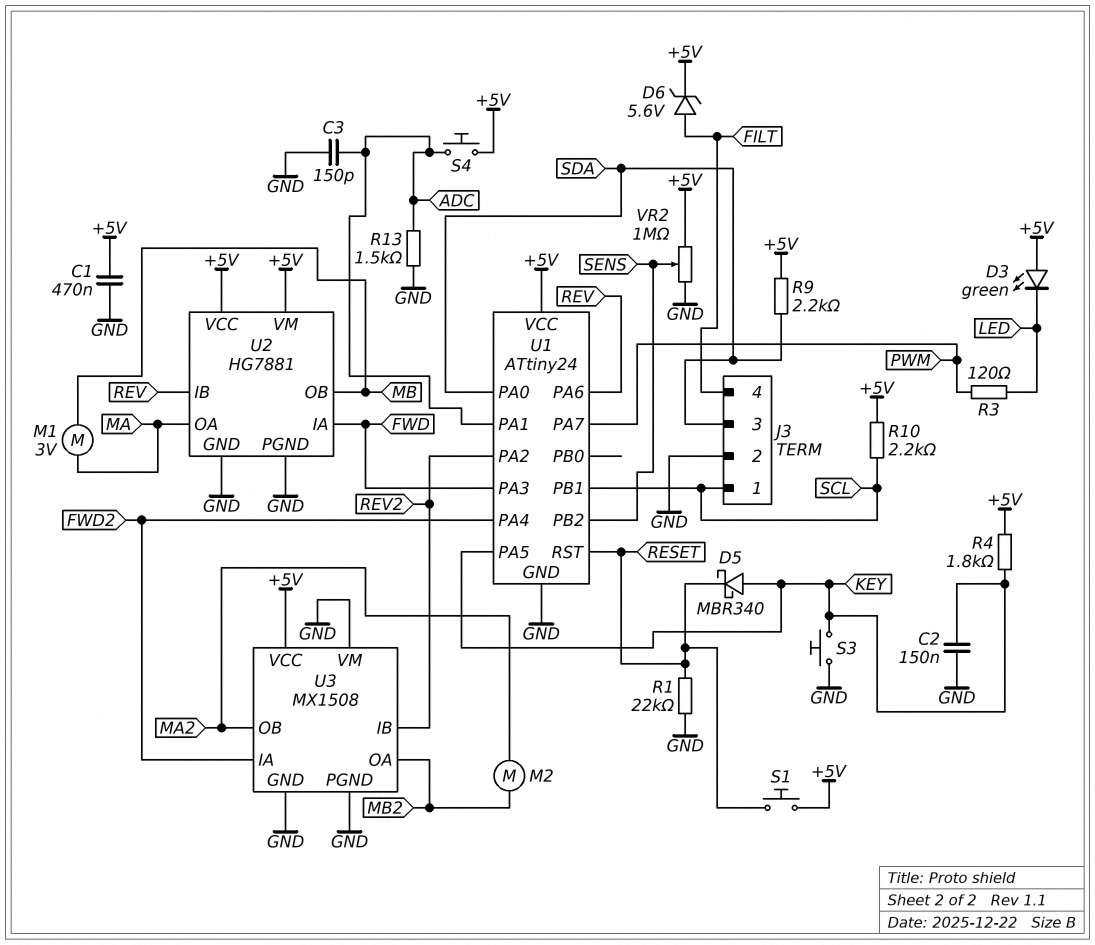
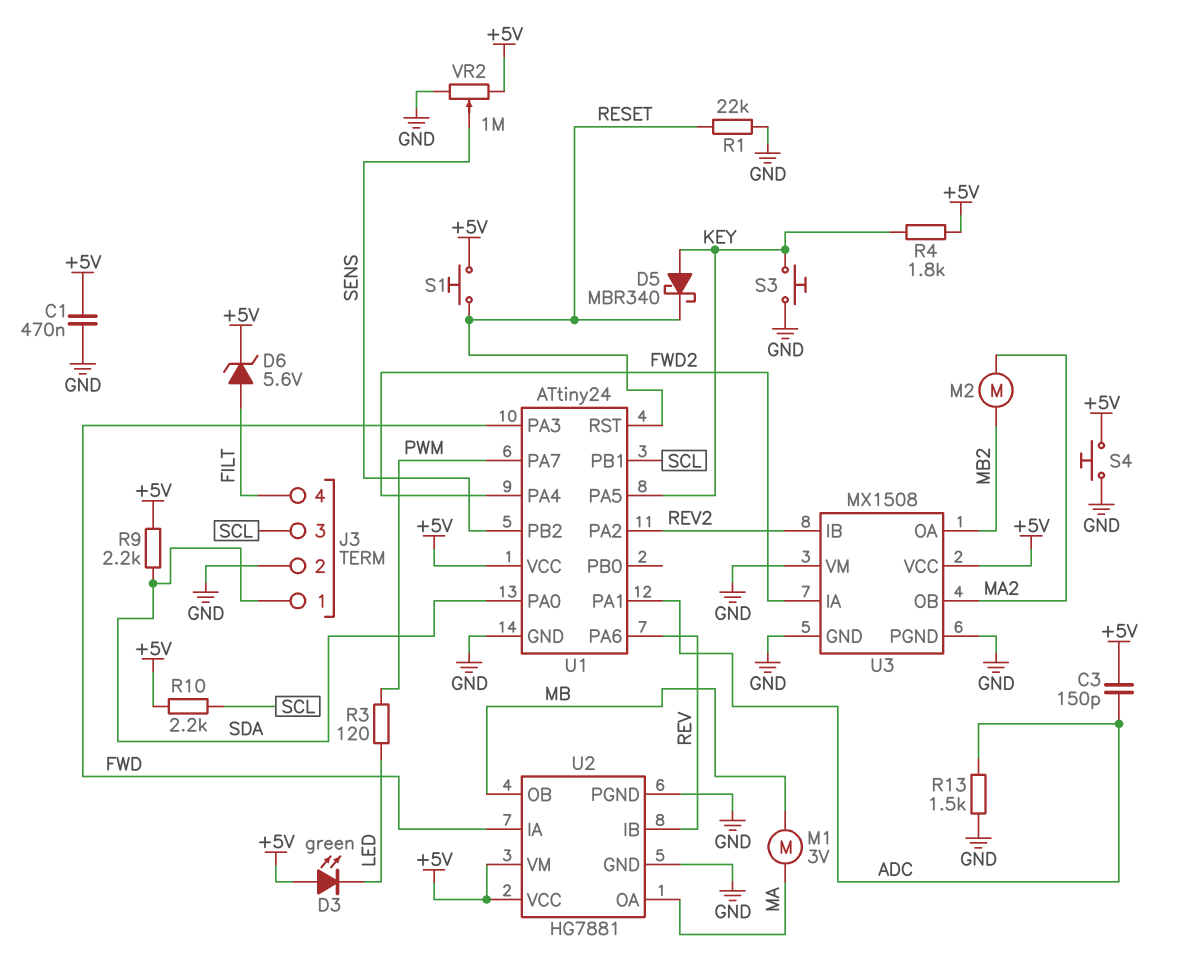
C2: 150nF (GND, KEY) -> none
C3: 150pF (ADC, GND) -> 150pF (+5V, ADC)
J3 pin 1: SCL -> SDA
J3 pin 3: SDA -> SCL
S4: button (+5V, ADC) -> button (+5V, GND)

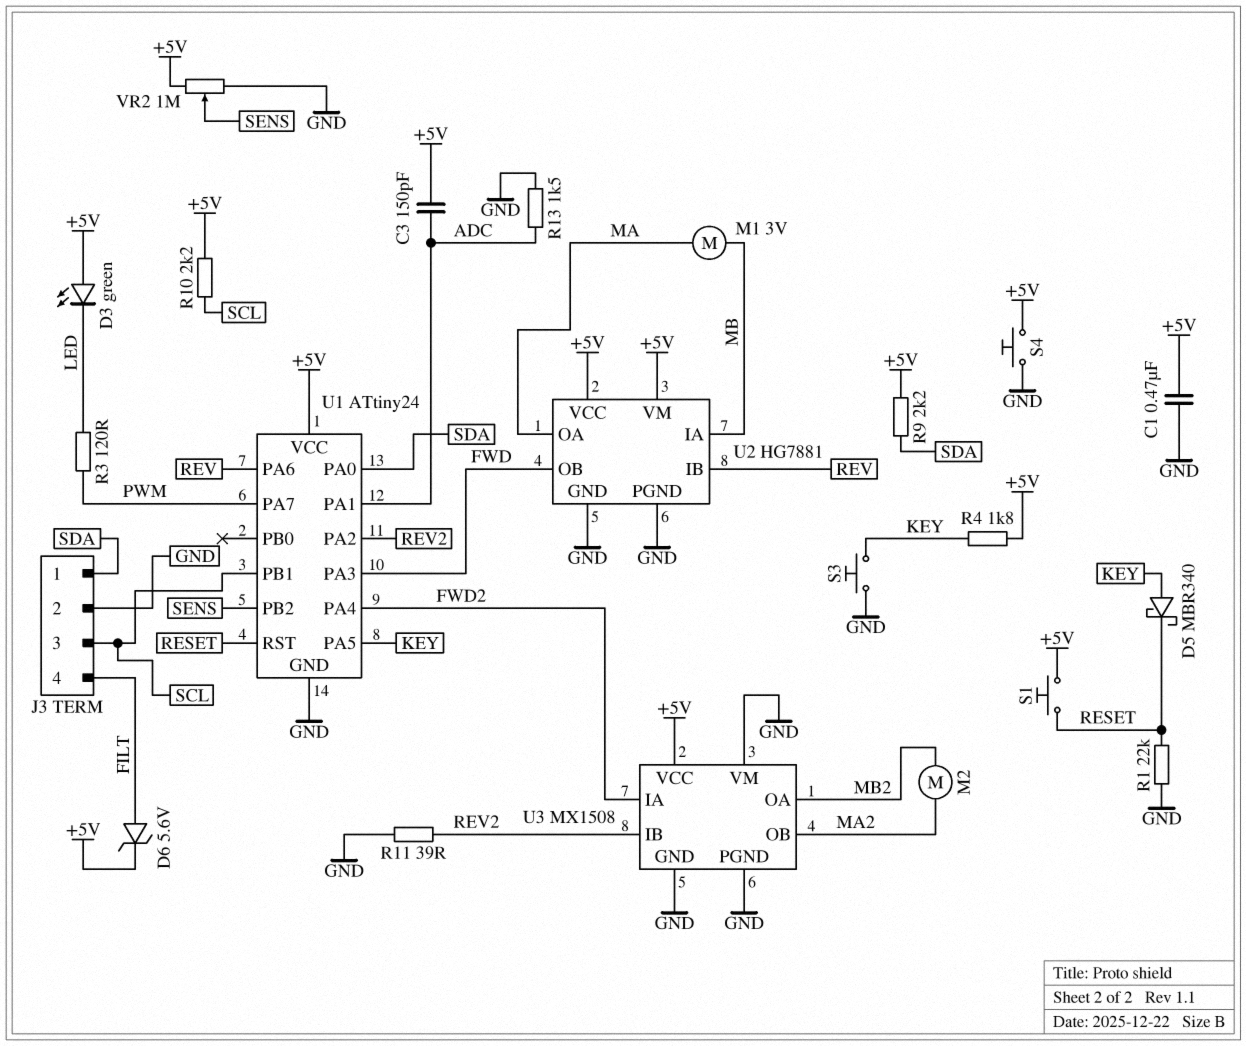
R11: none -> 39 (GND, REV2)
U2 pin IA: FWD -> MB
U2 pin OB: MB -> FWD

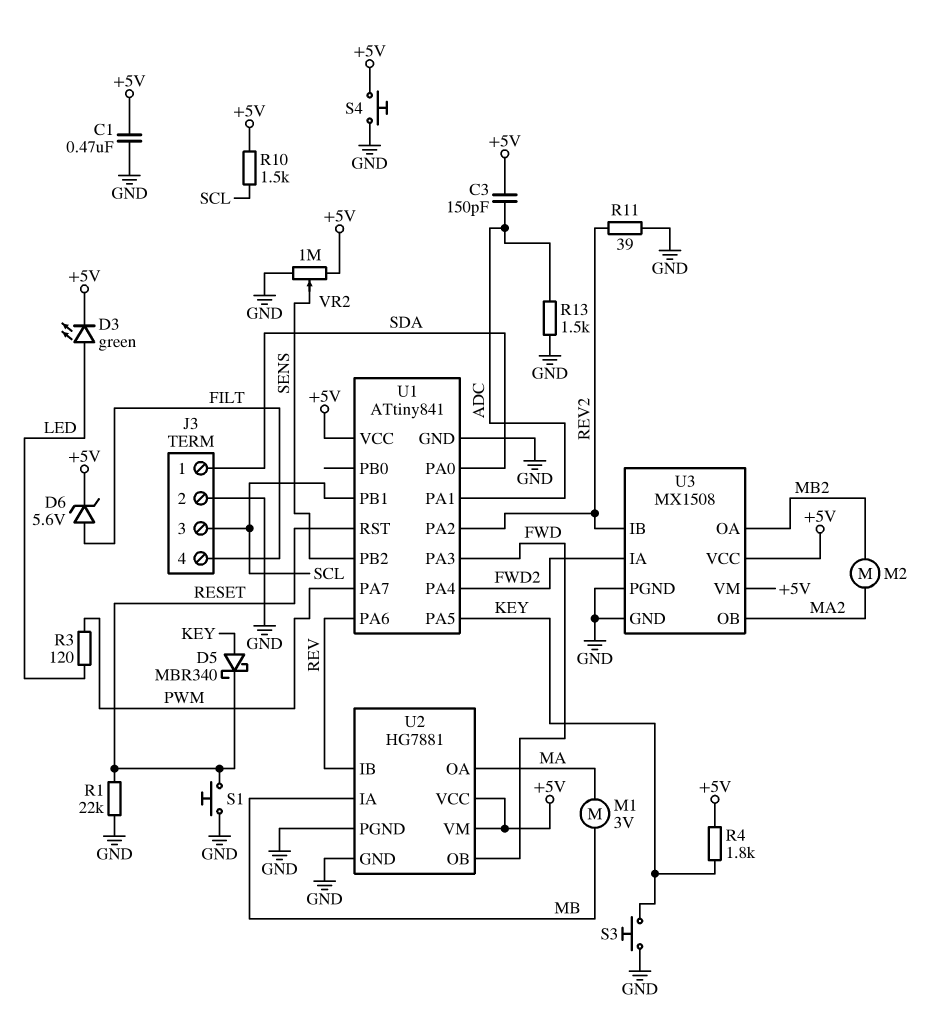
D3: LED green (A +5V, K LED) -> LED green (A LED, K +5V)
R9: 2.2k (+5V, SDA) -> none
R10: 2.2k (+5V, SCL) -> 1.5k (+5V, SCL)
S1: button (+5V, RESET) -> button (GND, RESET)
U1: ATtiny24 -> ATtiny841
U3 pin VM: GND -> +5V

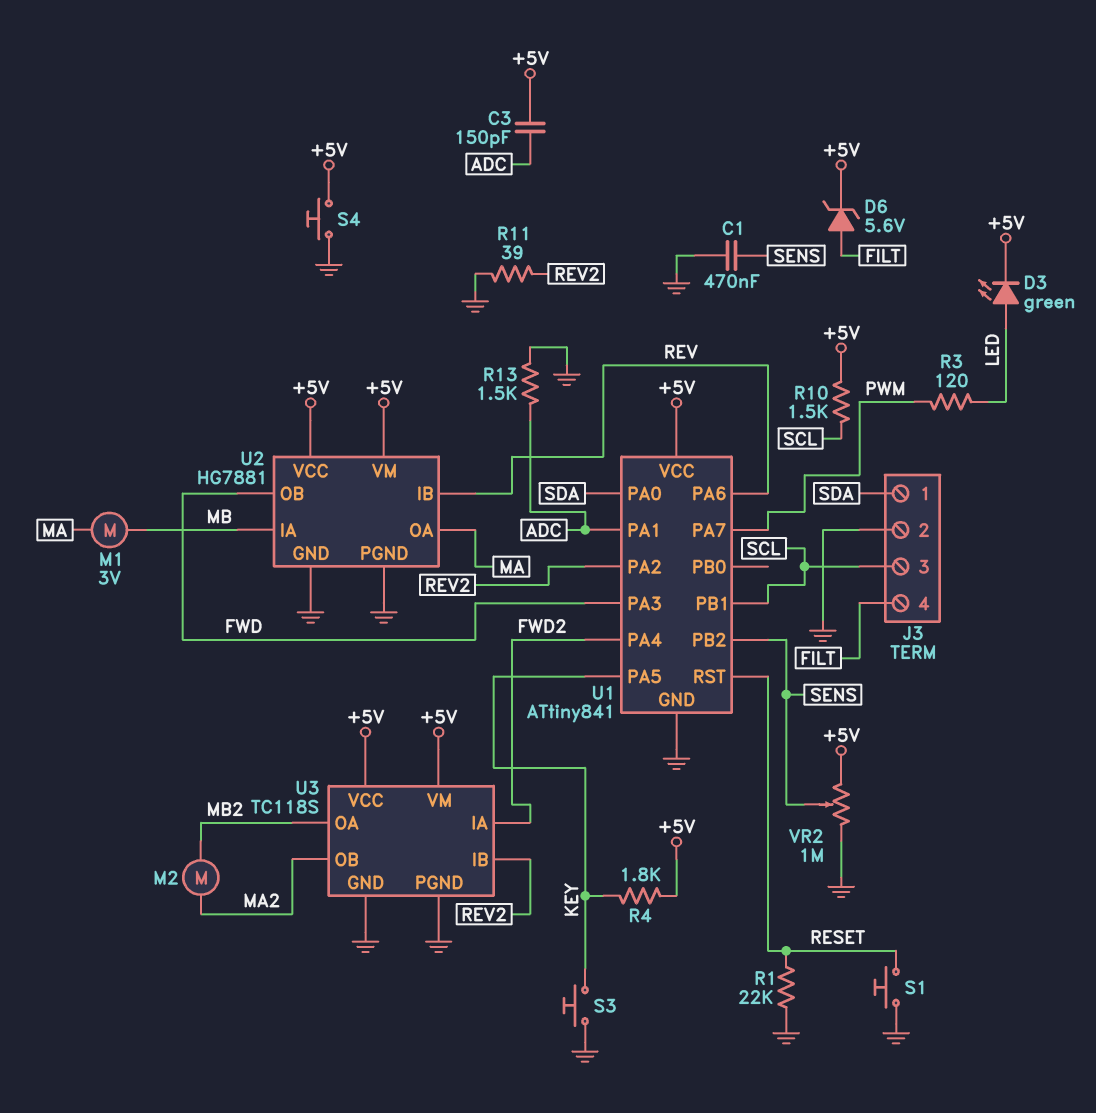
C1: 470nF (+5V, GND) -> 470nF (GND, SENS)
D5: schottky MBR340 (A KEY, K RESET) -> none
U3: MX1508 -> TC118S

